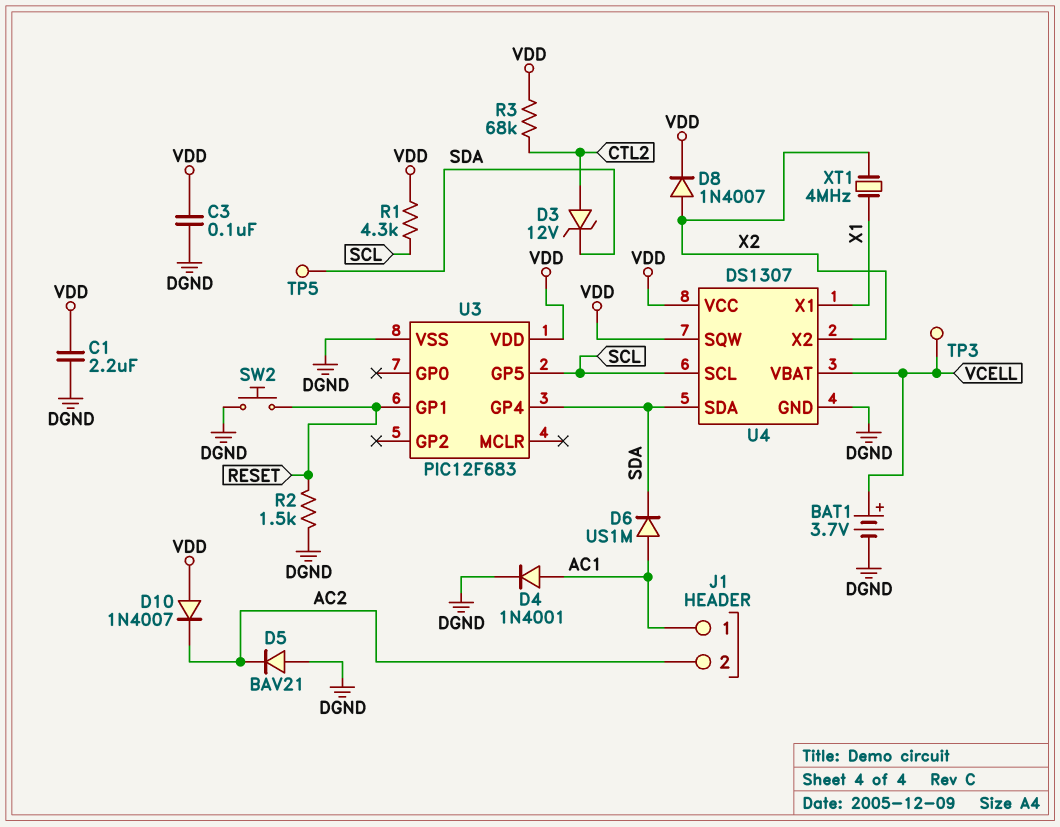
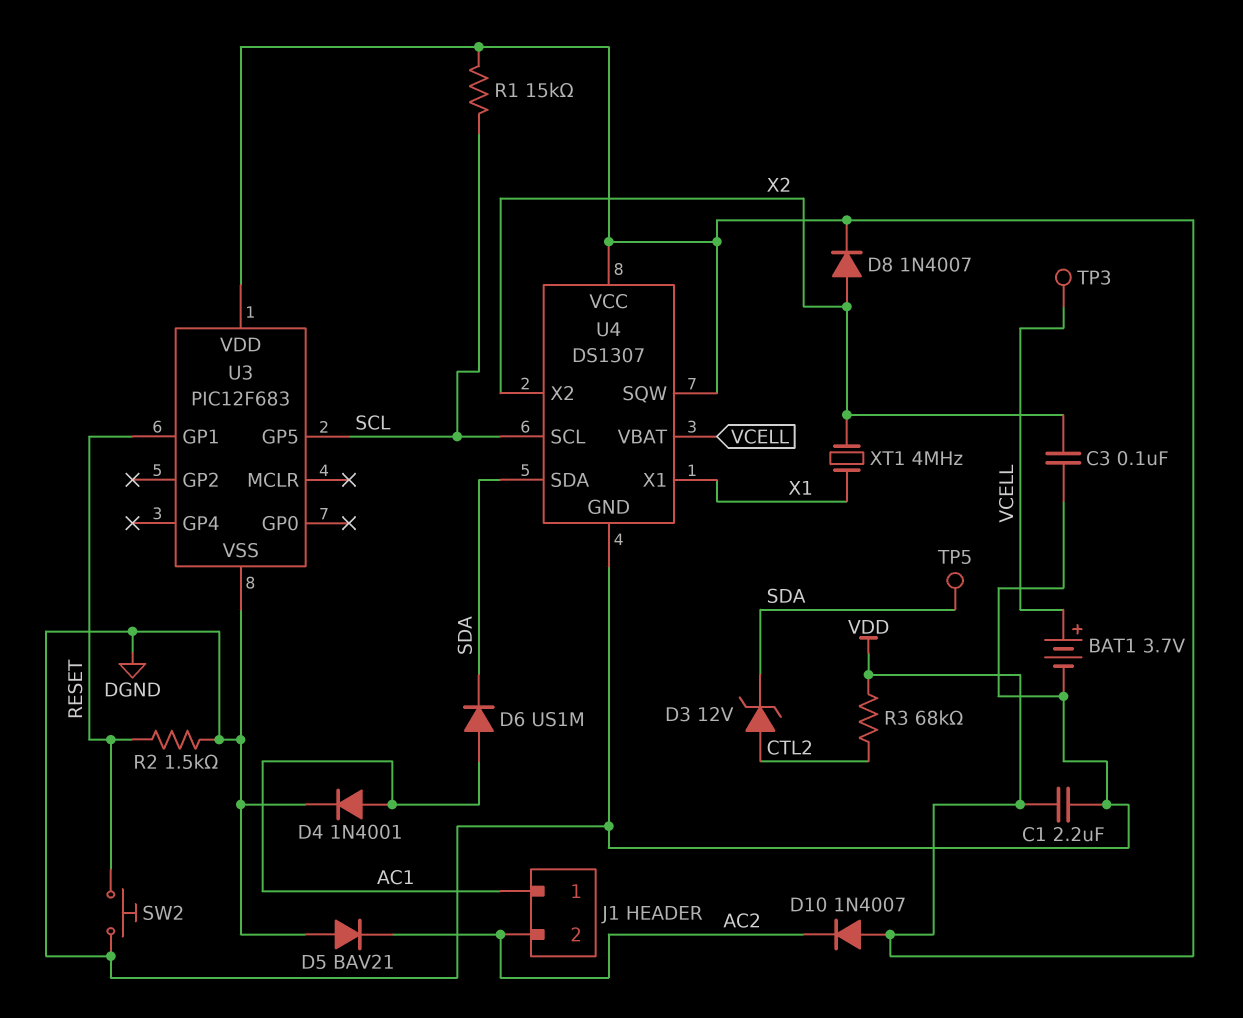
C3: 100nF (DGND, VDD) -> 100nF (DGND, X2)
R1: 4.3k (SCL, VDD) -> 15k (SCL, VDD)
U3 pin GP4: SDA -> none

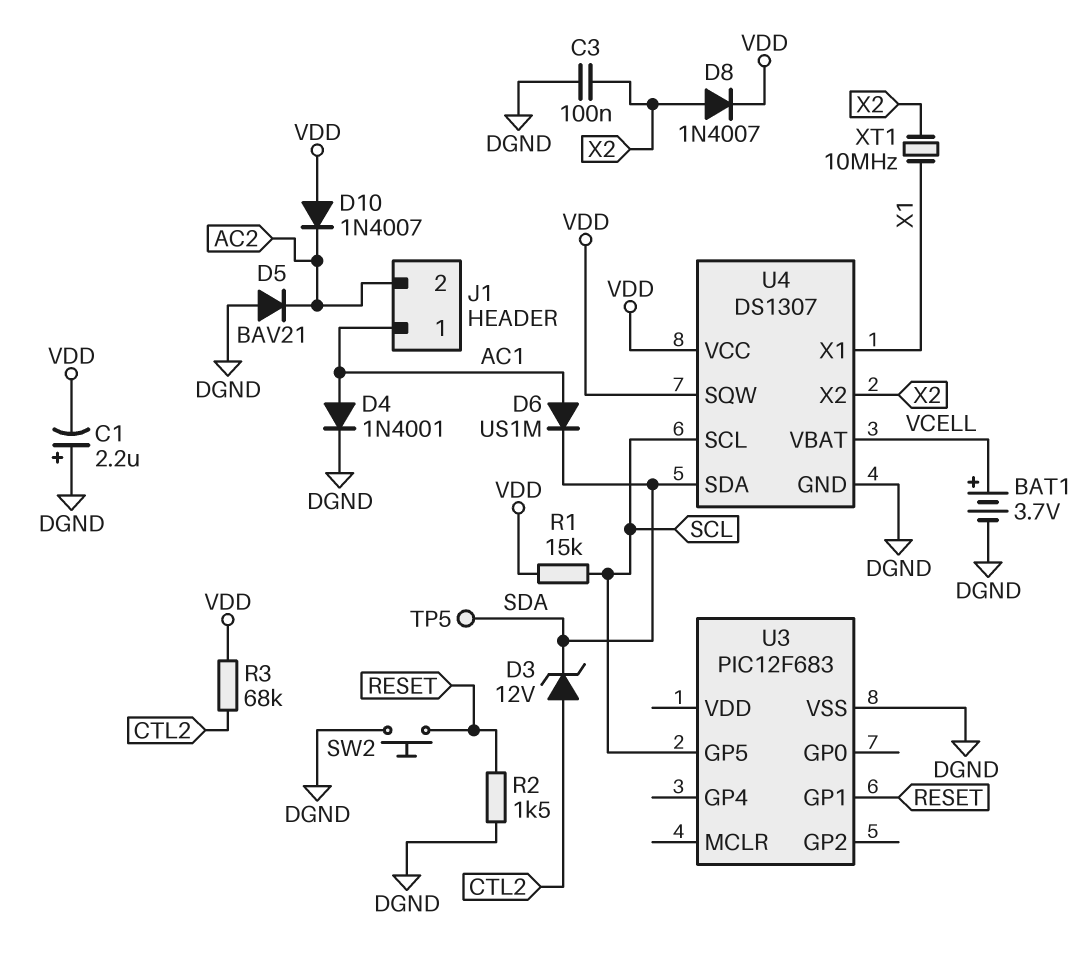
C1: 2.2uF (DGND, VDD) -> 2.2uF (plus DGND, minus VDD)
TP3: test point (VCELL) -> none
U3 pin VDD: VDD -> none
XT1: 4MHz (X1, X2) -> 10MHz (X1, X2)

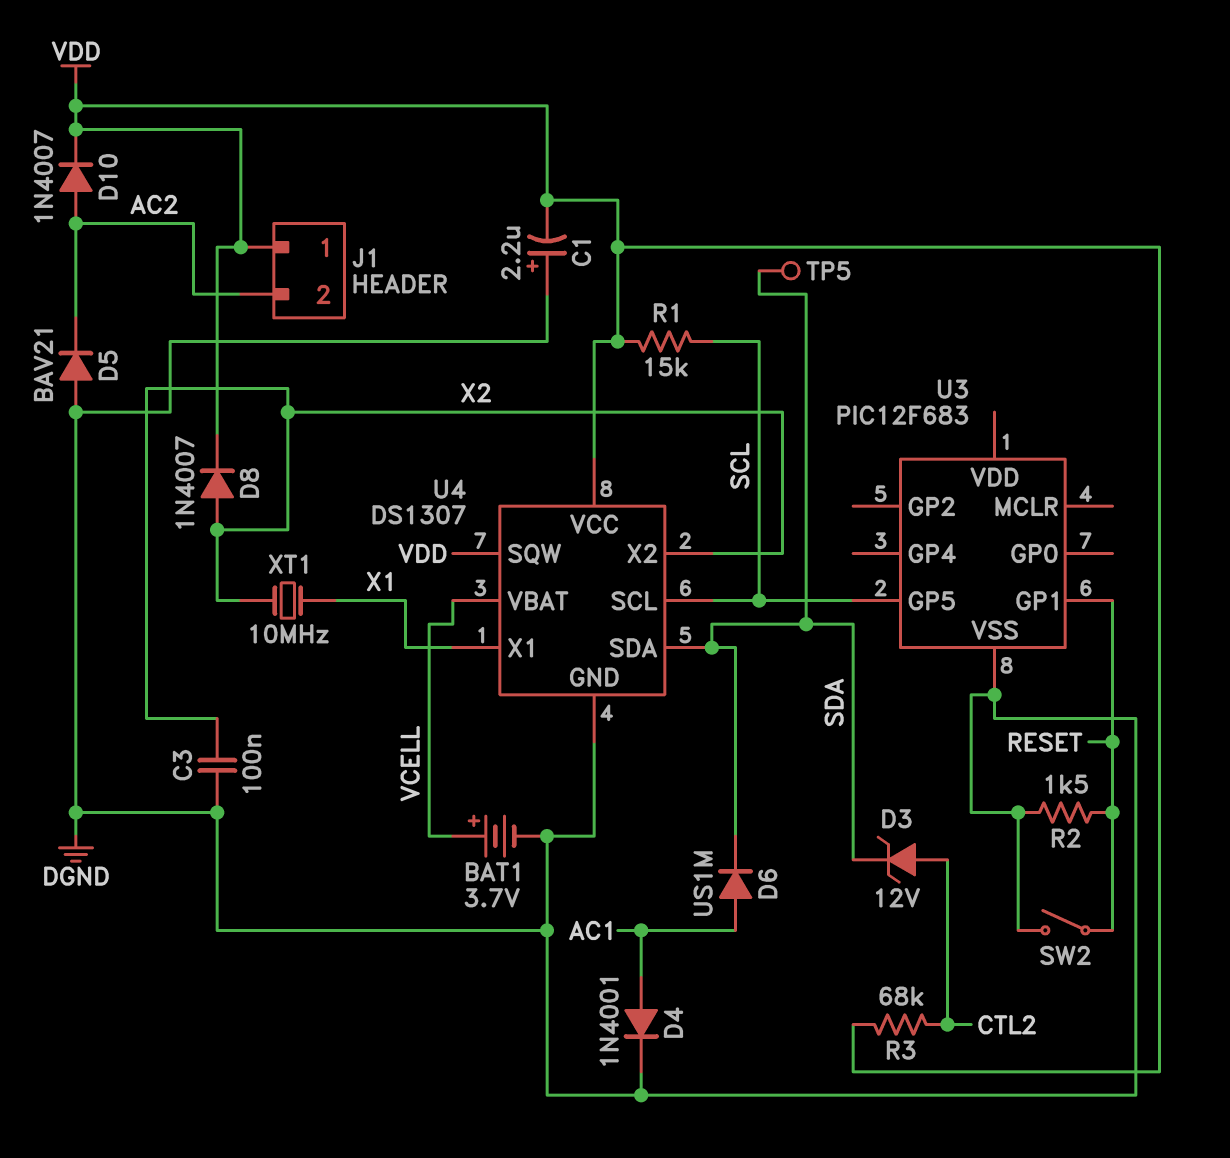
D10: diode 1N4007 (A VDD, K AC2) -> diode 1N4007 (A AC2, K VDD)
J1 pin 1: AC1 -> VDD
SW2: button (DGND, RESET) -> switch (DGND, RESET)

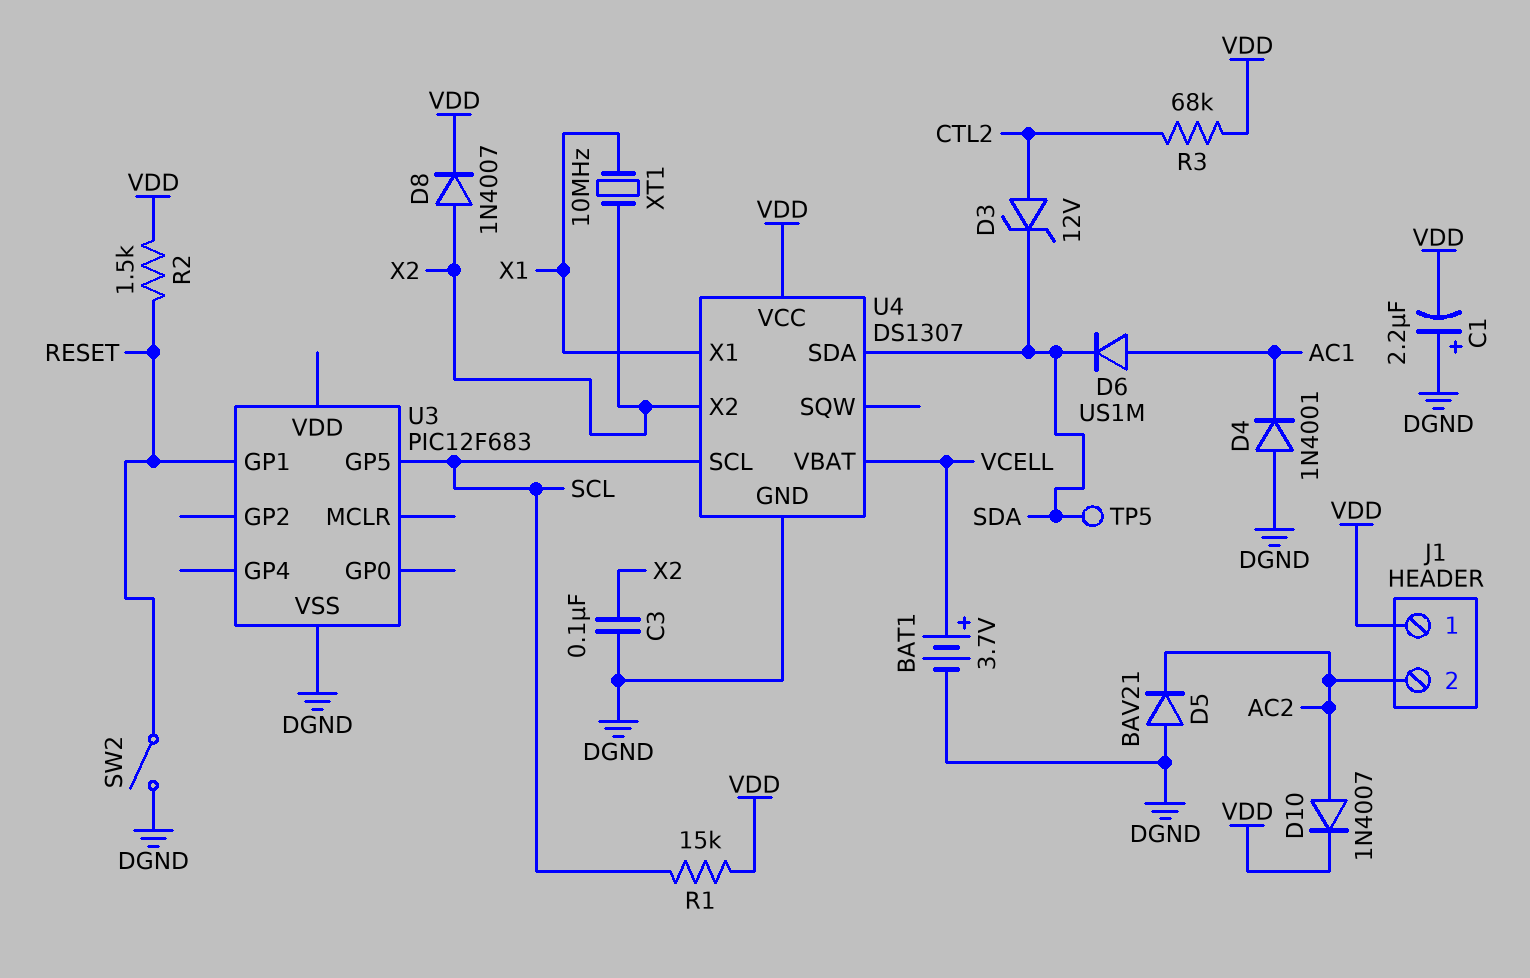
D4: diode 1N4001 (A AC1, K DGND) -> diode 1N4001 (A DGND, K AC1)
R2: 1.5k (DGND, RESET) -> 1.5k (RESET, VDD)
U4 pin SQW: VDD -> none

